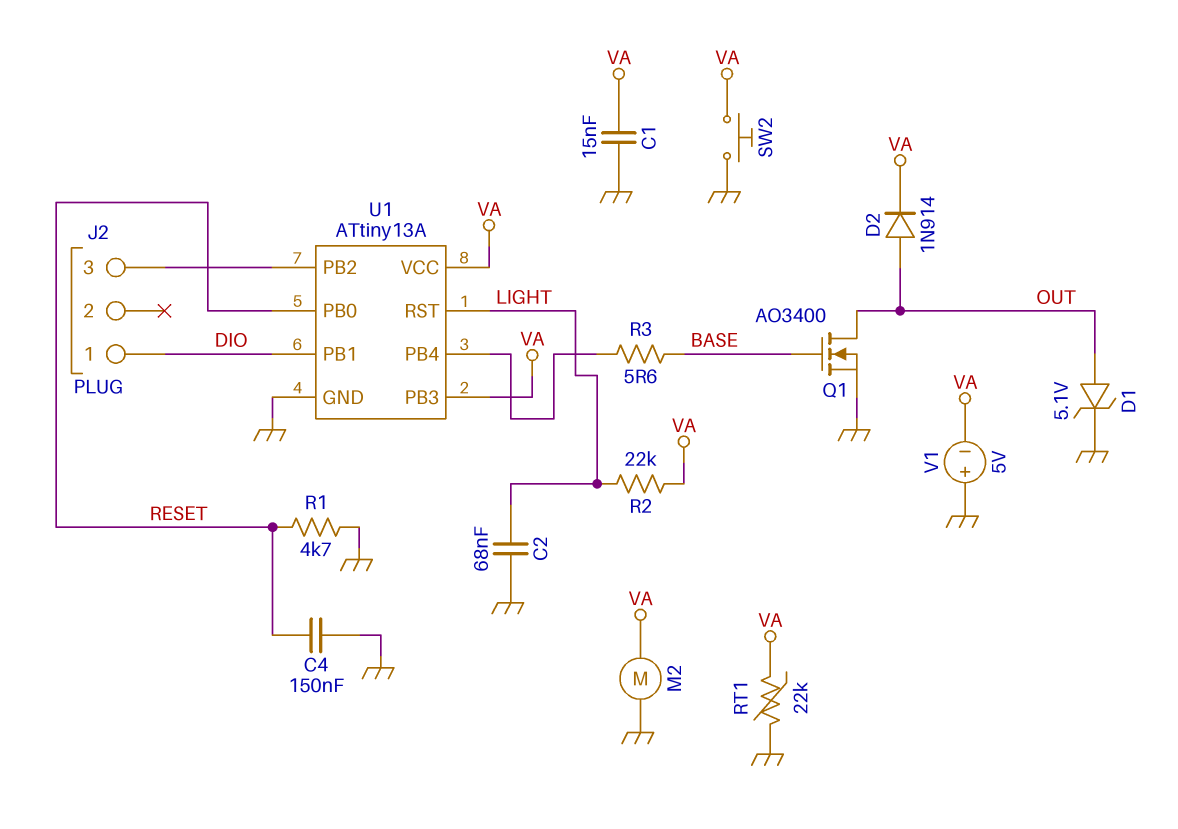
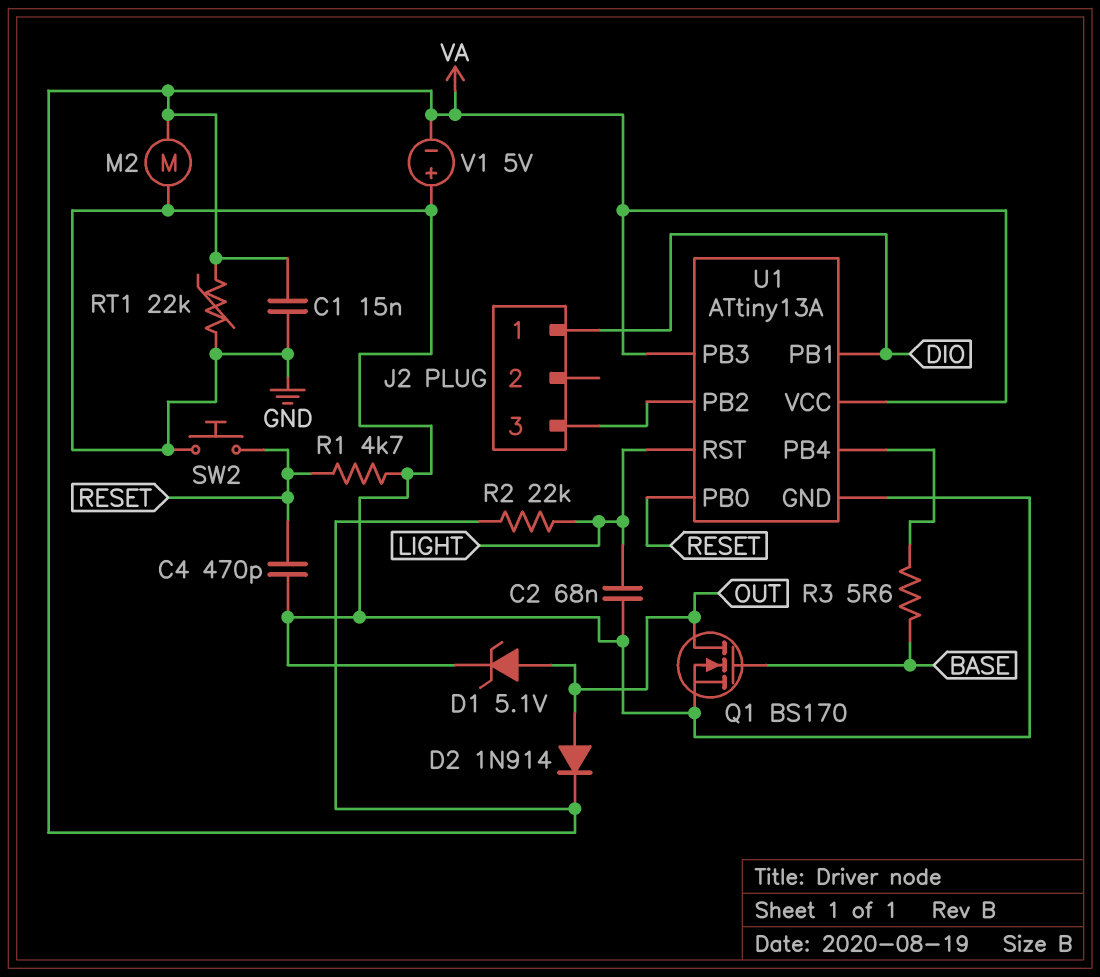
C4: 150nF (GND, RESET) -> 470pF (GND, RESET)
Q1: NMOS AO3400 (G BASE, D OUT, S GND) -> NMOS BS170 (G BASE, D OUT, S GND)
SW2: button (GND, VA) -> button (GND, RESET)

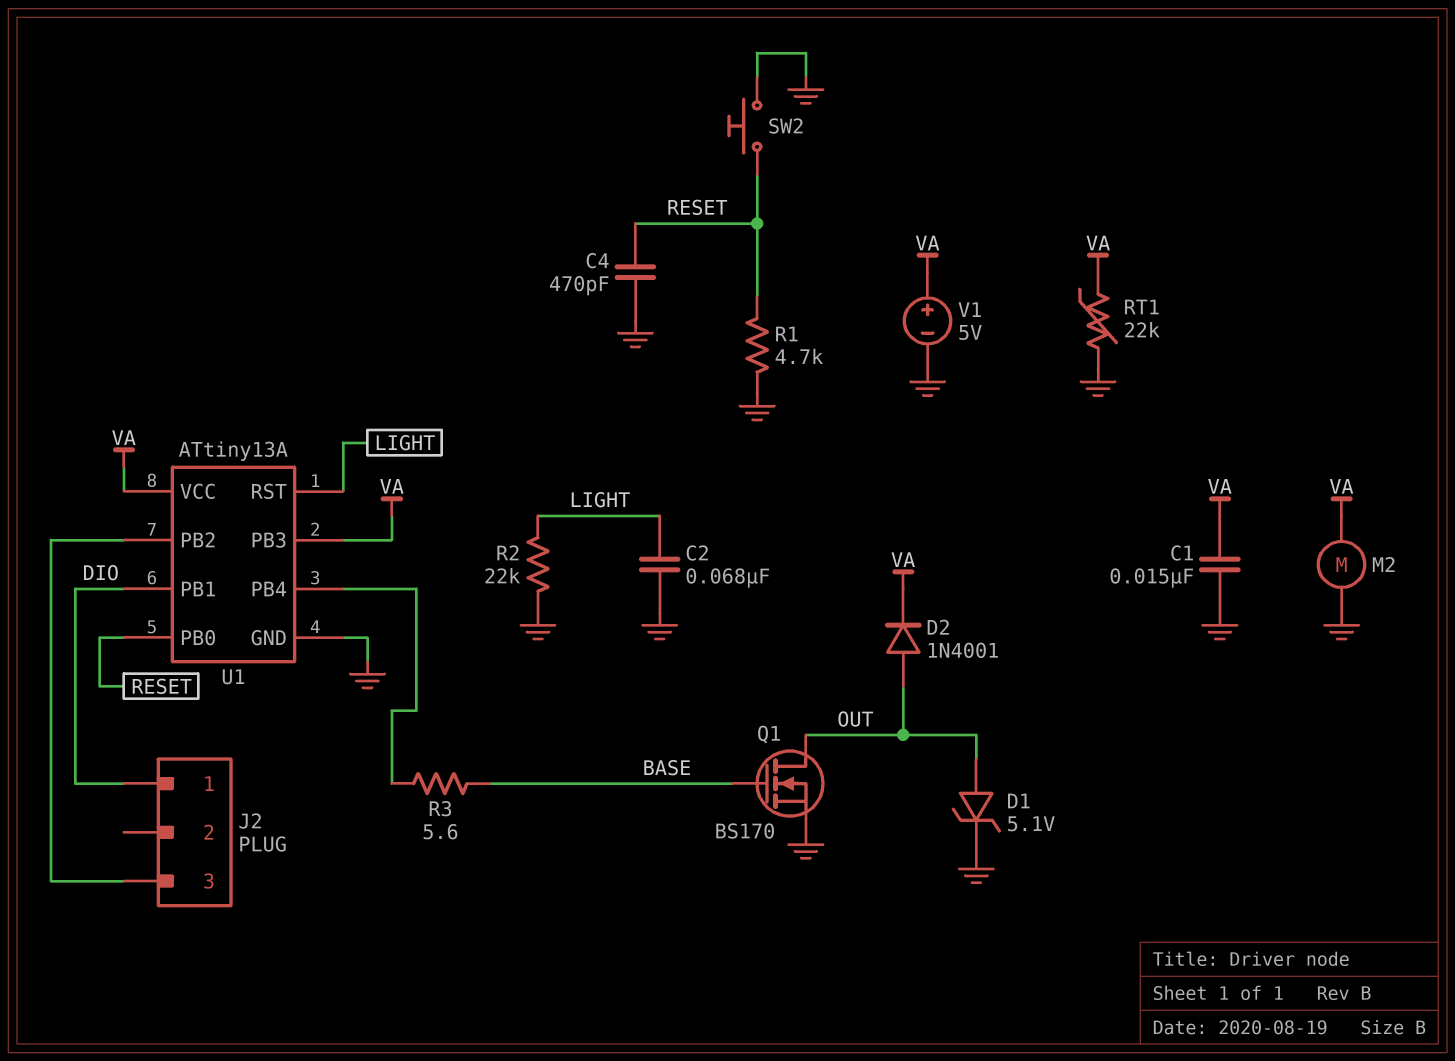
D2: diode 1N914 (A OUT, K VA) -> diode 1N4001 (A OUT, K VA)
R2: 22k (LIGHT, VA) -> 22k (GND, LIGHT)
V1: 5V (plus GND, minus VA) -> 5V (plus VA, minus GND)

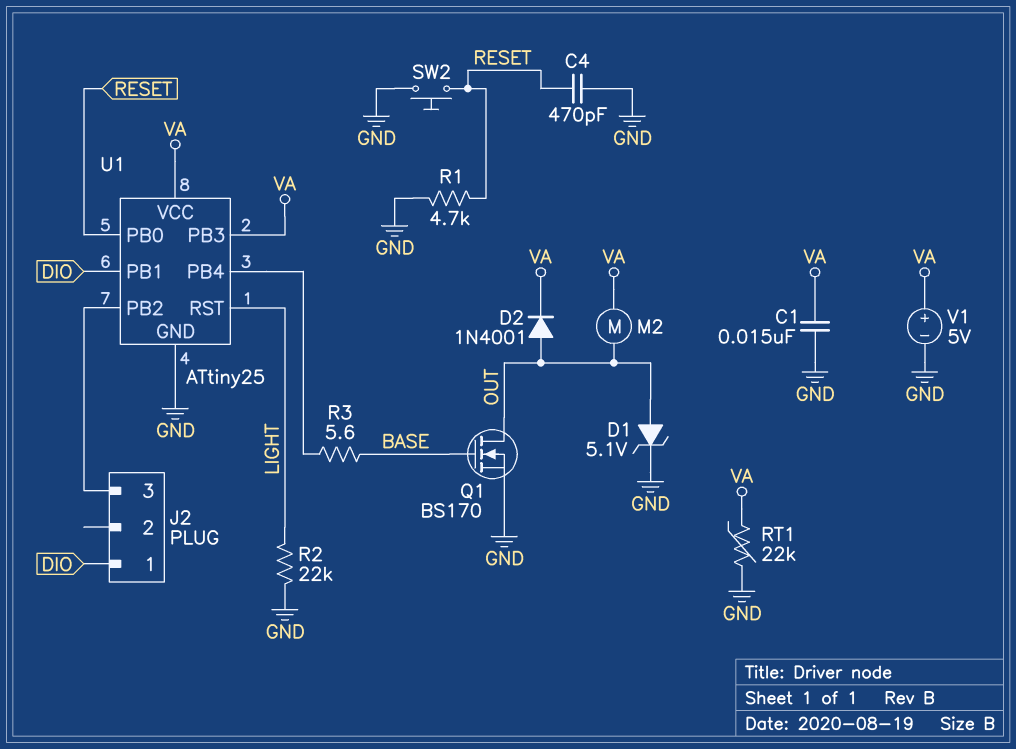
C2: 68nF (GND, LIGHT) -> none
M2: motor (GND, VA) -> motor (OUT, VA)
U1: ATtiny13A -> ATtiny25

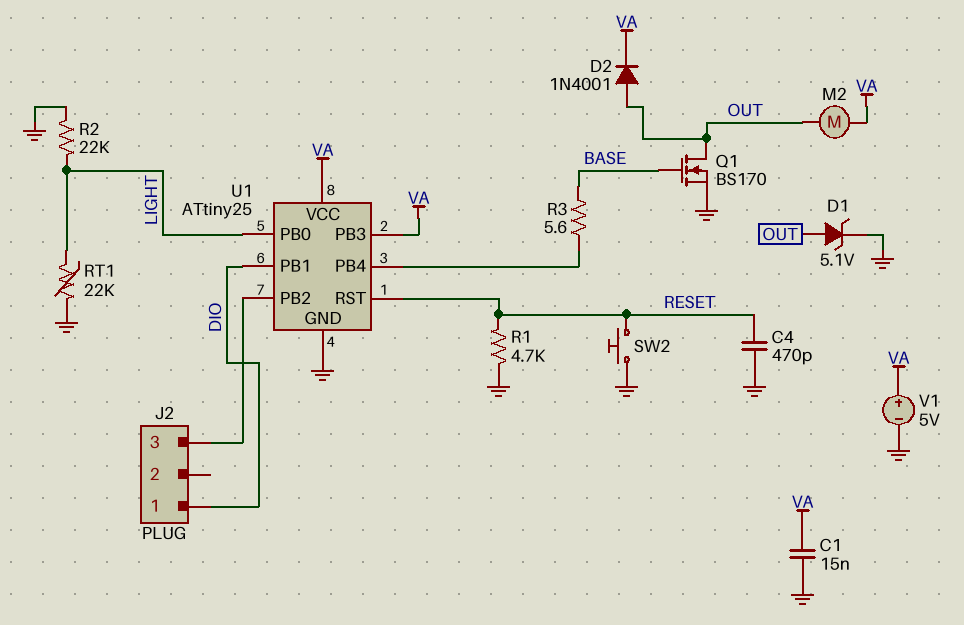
RT1: 22k (GND, VA) -> 22k (GND, LIGHT)
U1 pin PB0: RESET -> LIGHT
U1 pin RST: LIGHT -> RESET

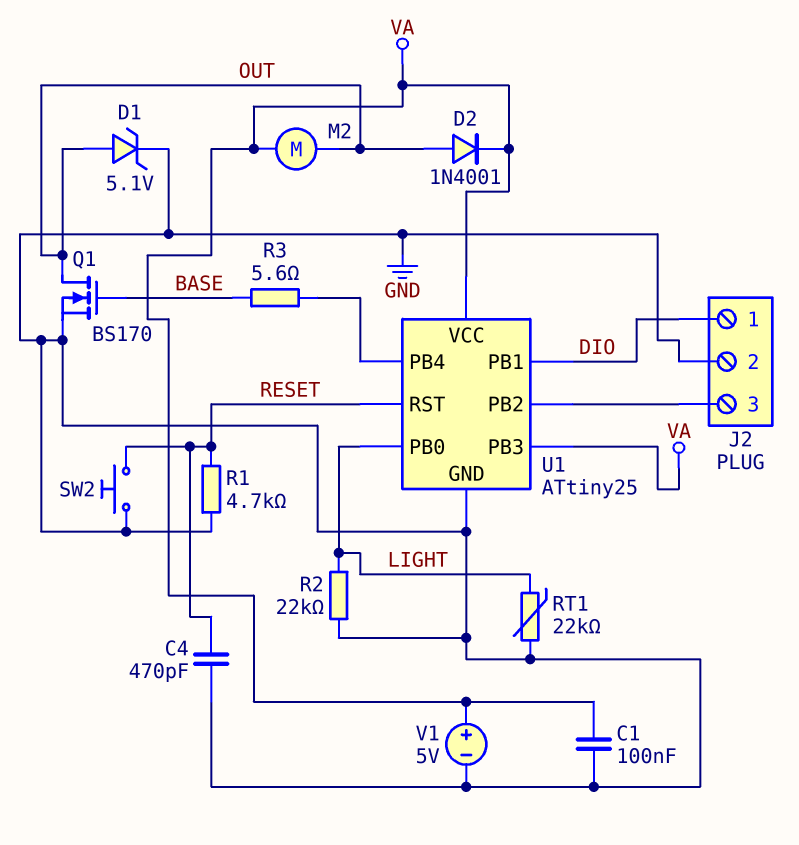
C1: 15nF (GND, VA) -> 100nF (GND, VA)
J2 pin 2: none -> GND

